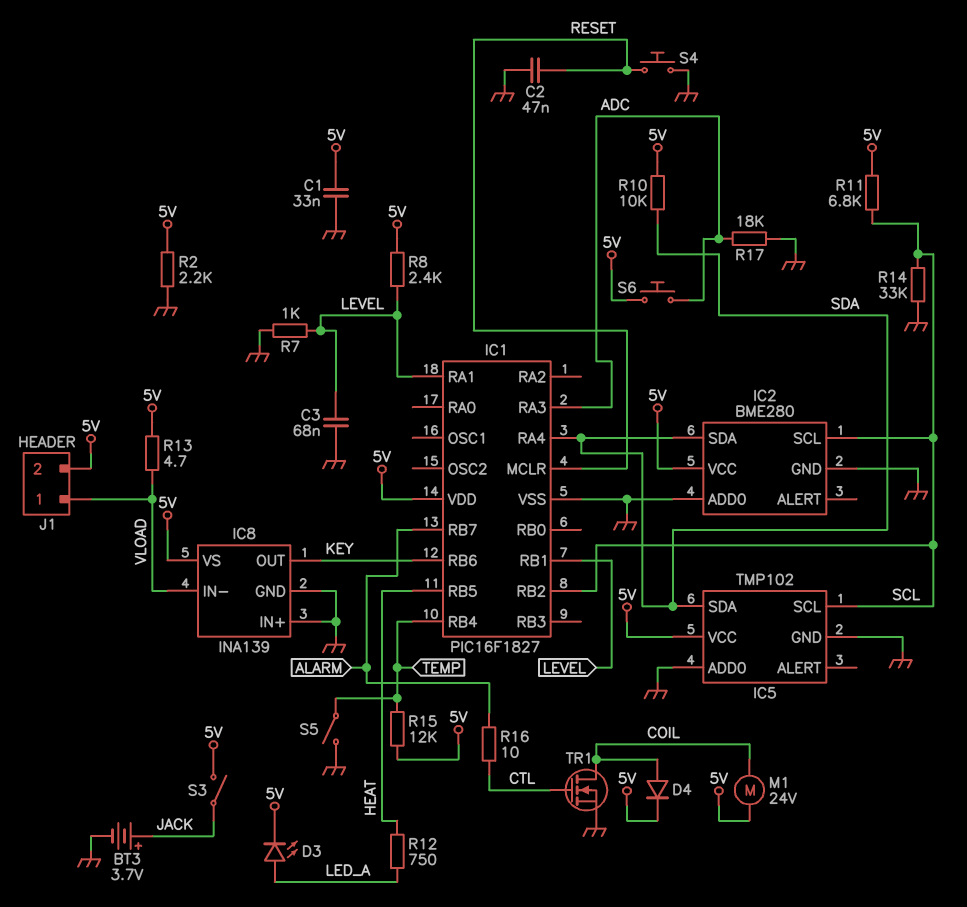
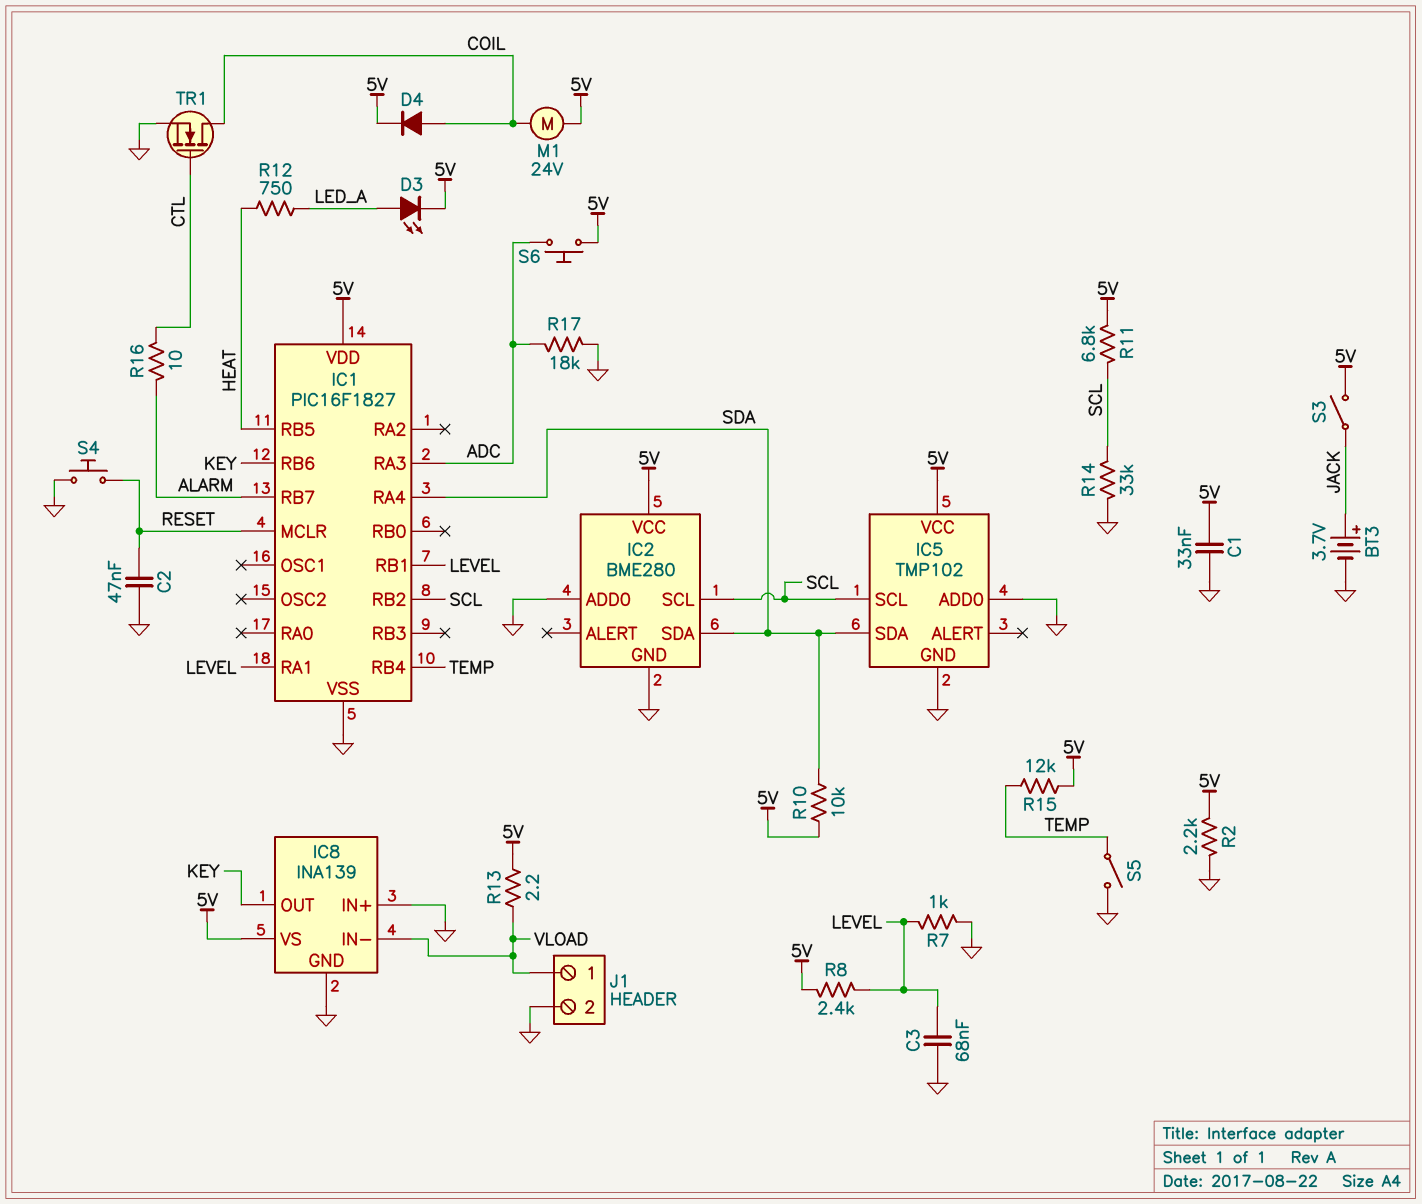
J1 pin 2: 5V -> GND
R13: 4.7 (5V, VLOAD) -> 2.2 (5V, VLOAD)

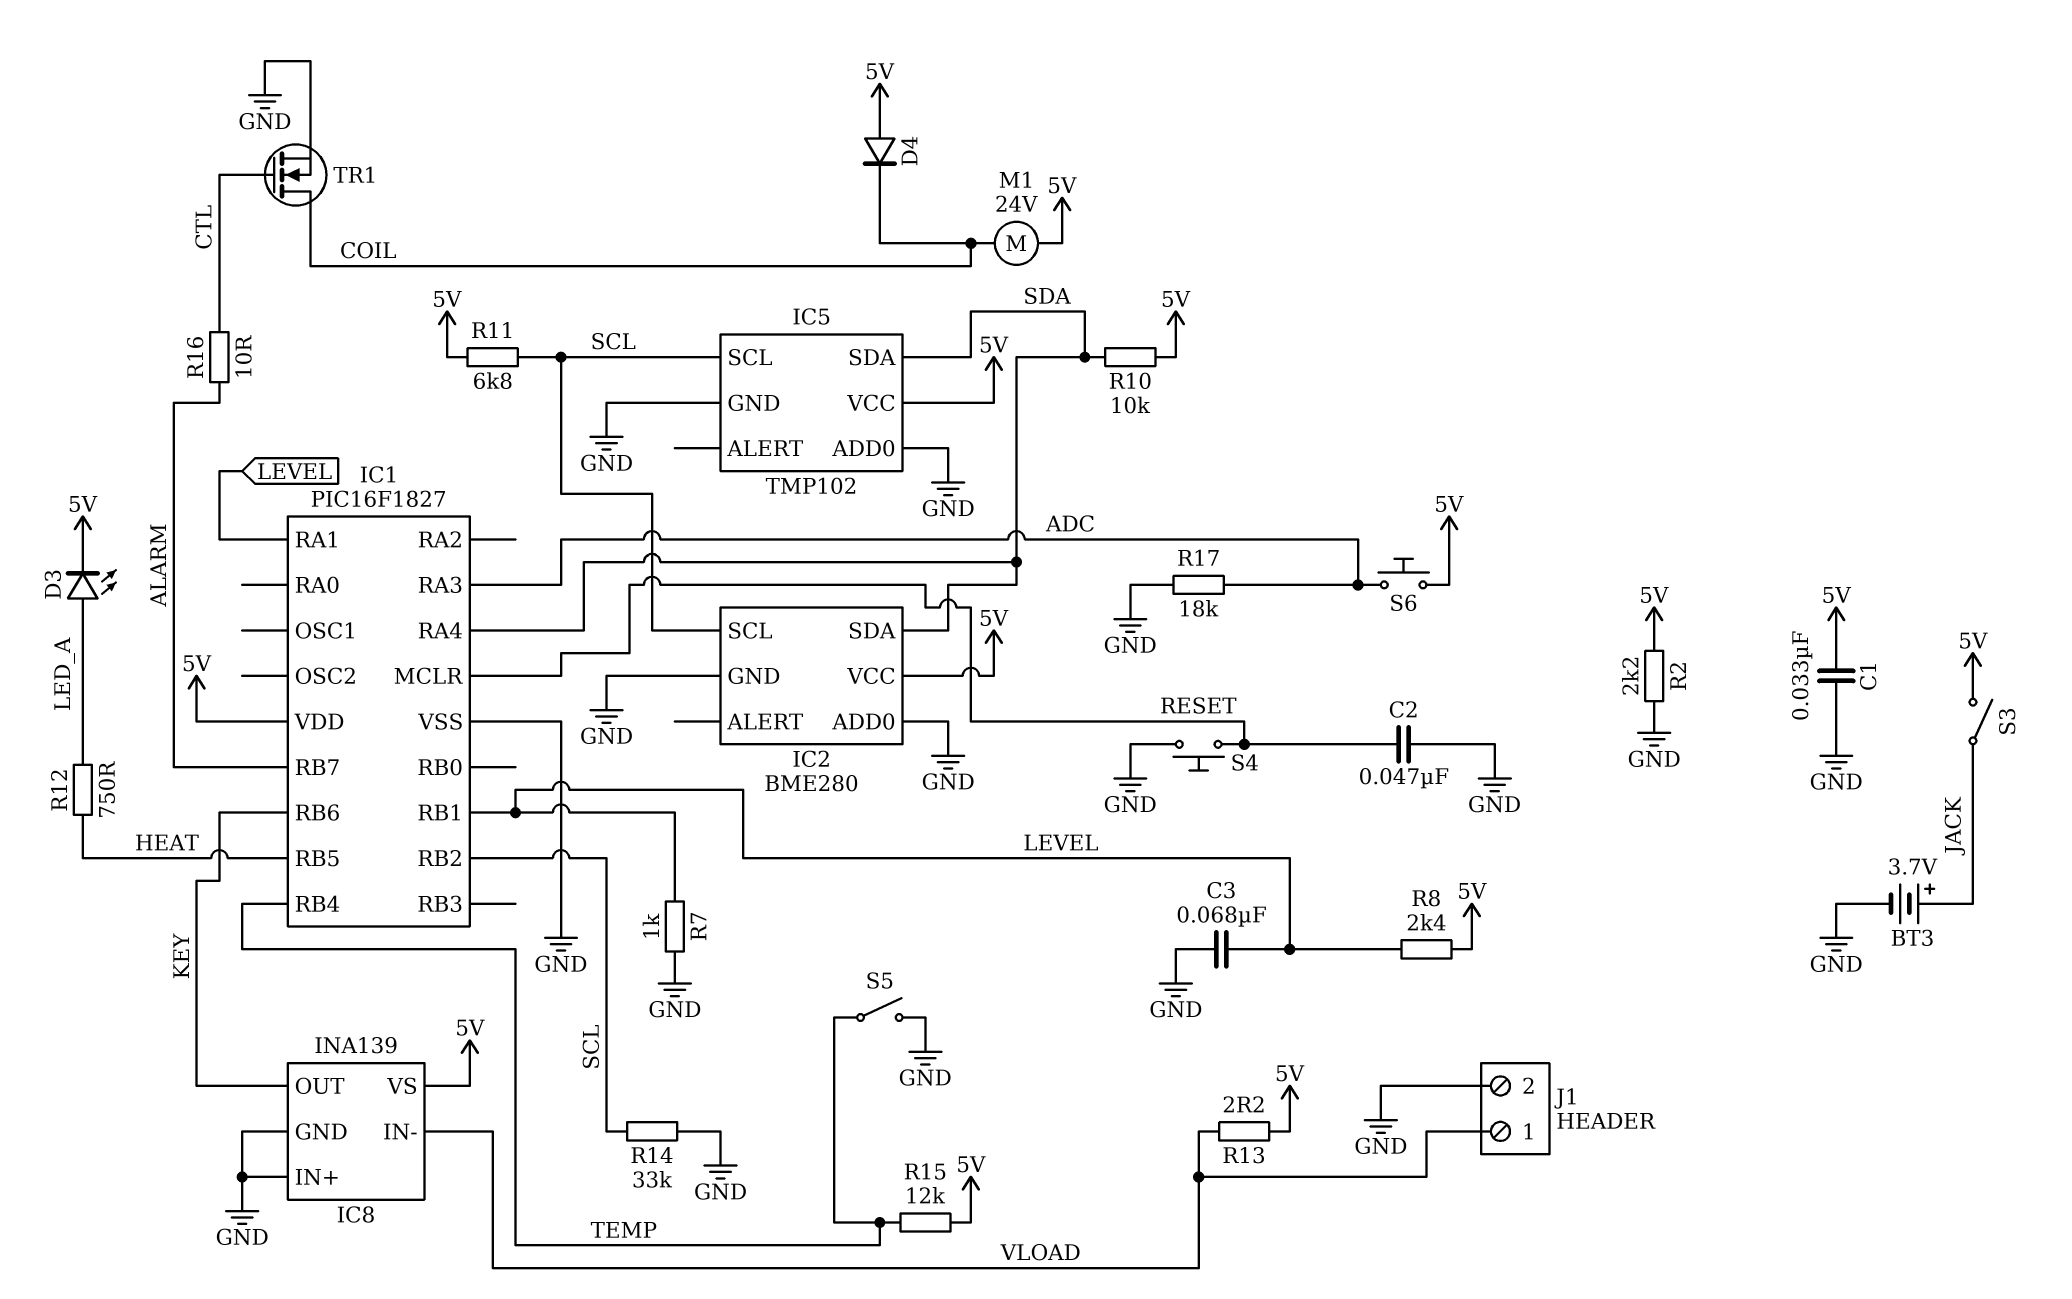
D4: diode (A COIL, K 5V) -> diode (A 5V, K COIL)

